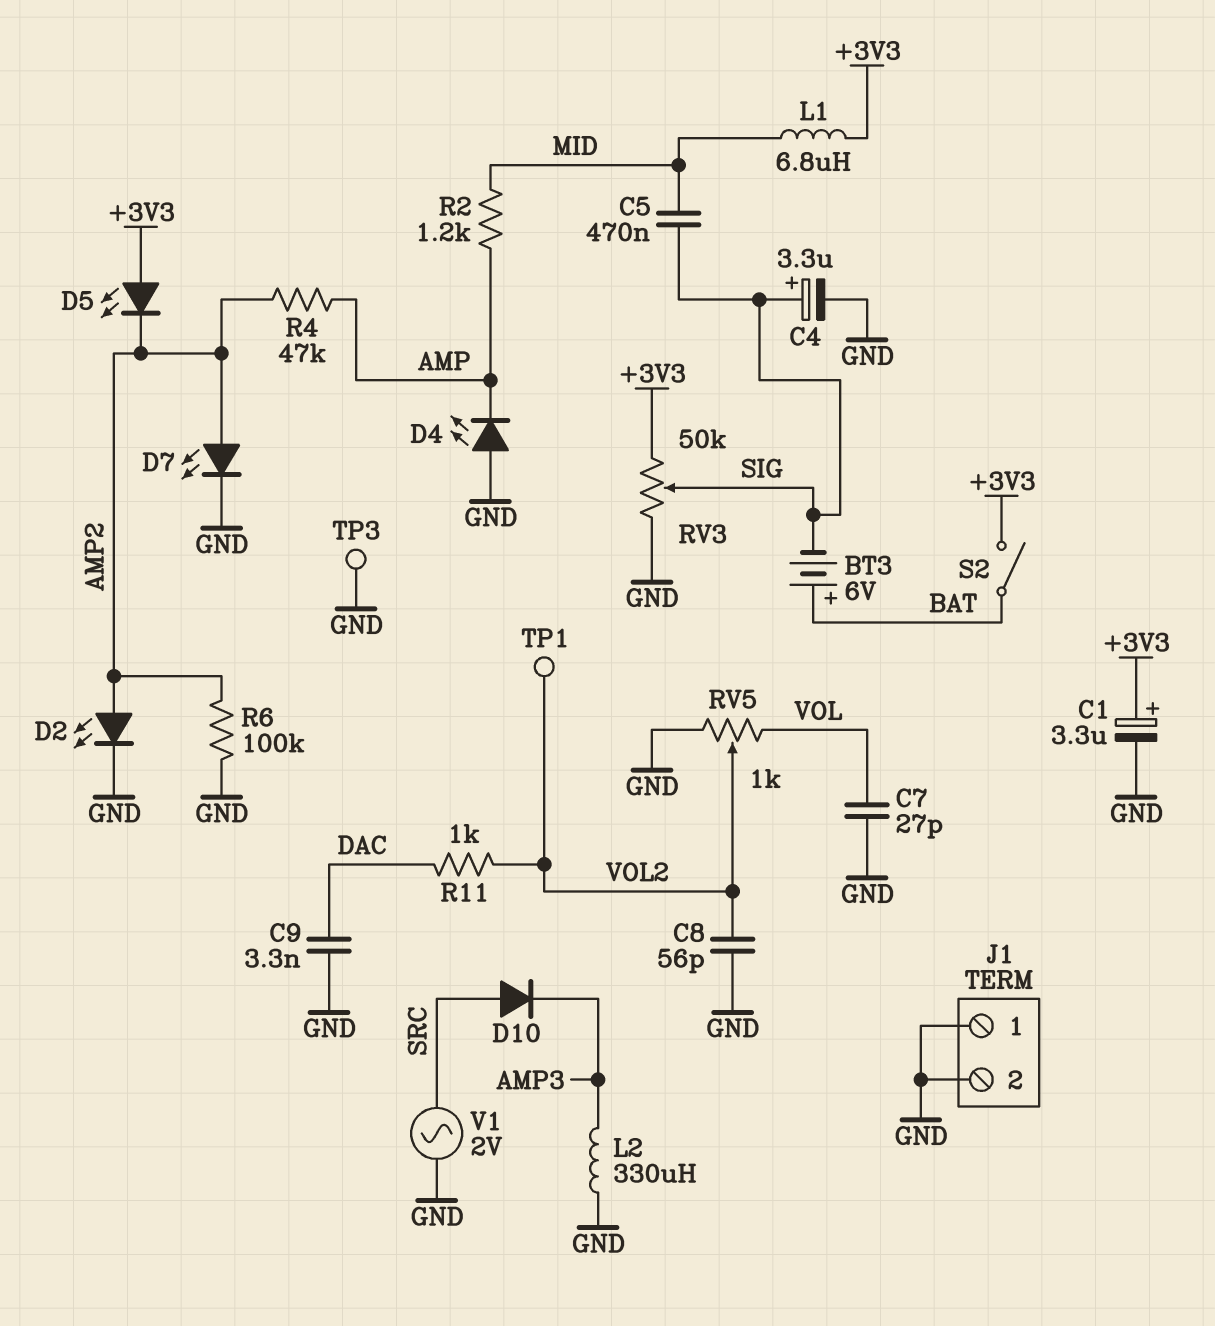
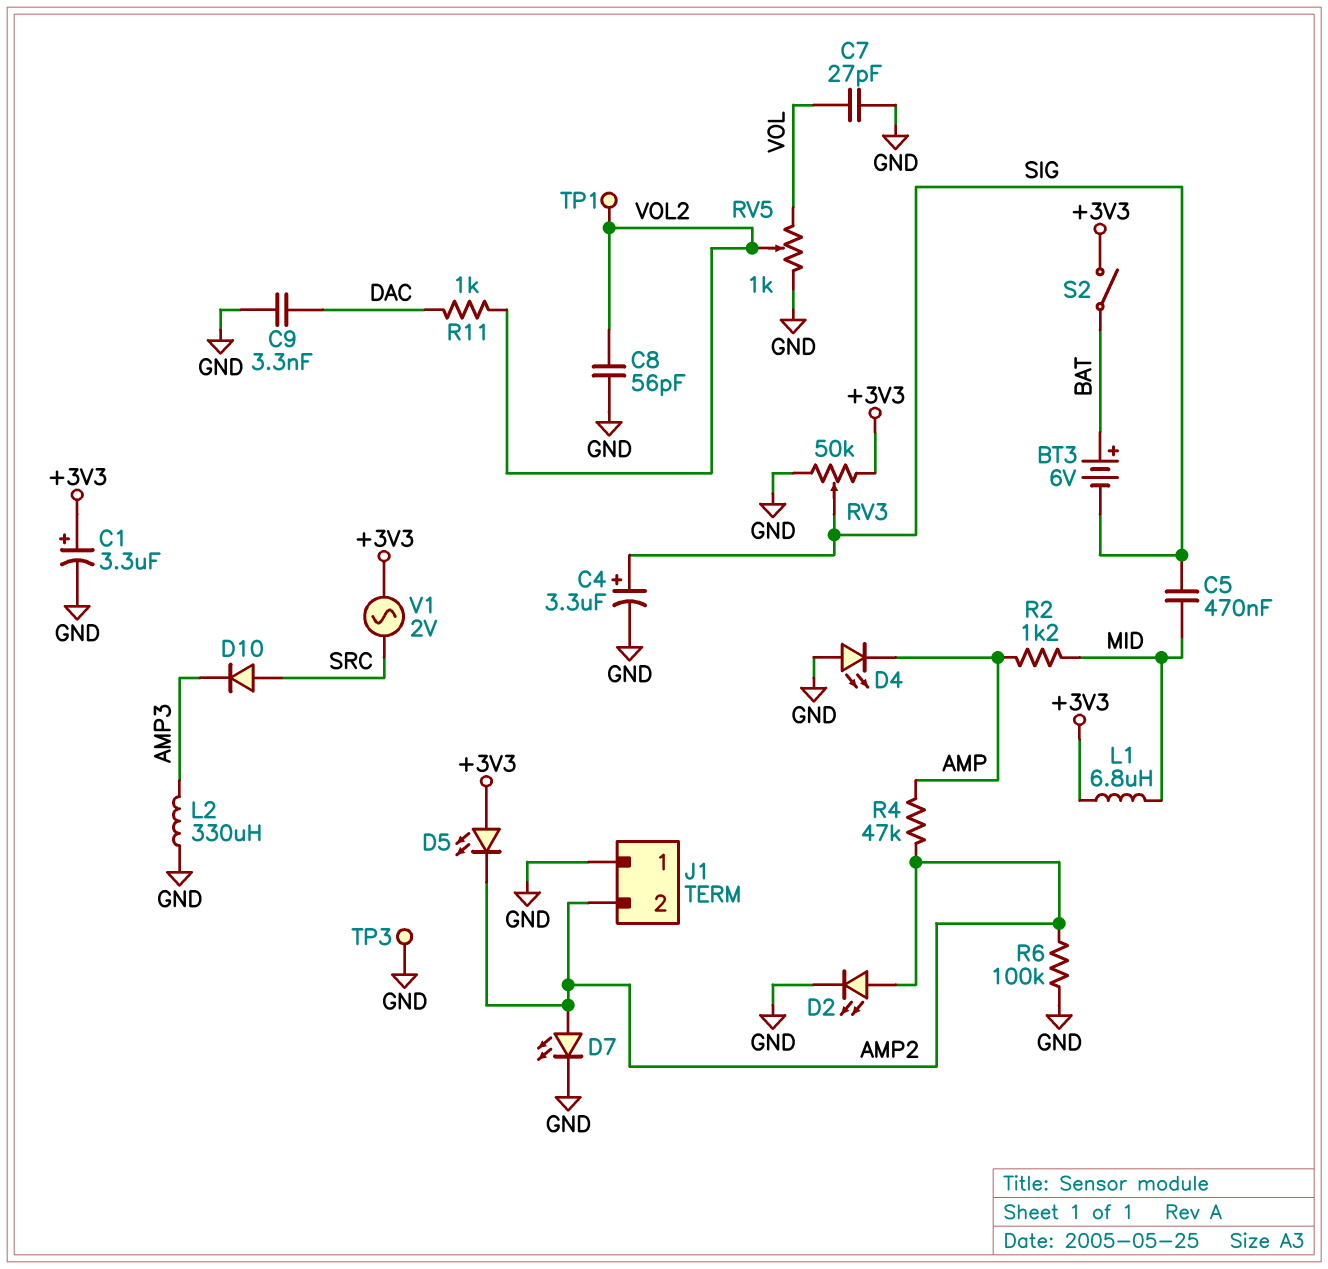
J1 pin 2: GND -> AMP2
V1: AC 2V (GND, SRC) -> AC 2V (+3V3, SRC)

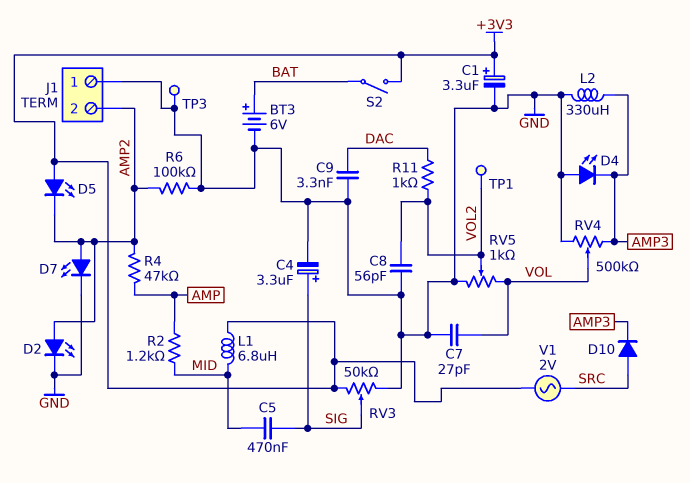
BT3: 6V (plus BAT, minus SIG) -> 6V (plus BAT, minus GND)
D4: LED (A GND, K AMP) -> LED (A GND, K AMP3)
RV4: none -> 500k (AMP3, GND, wiper VOL)

